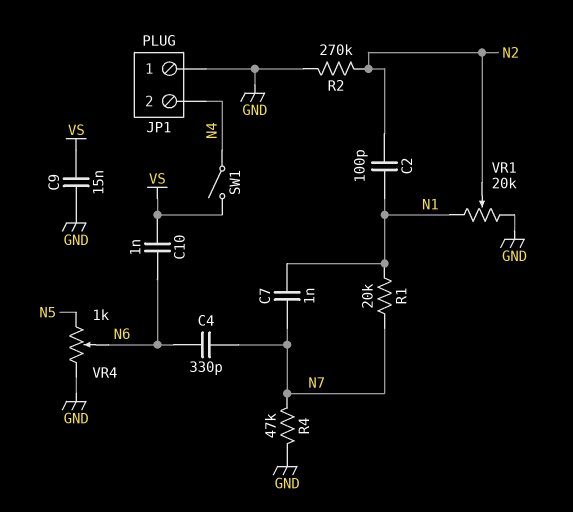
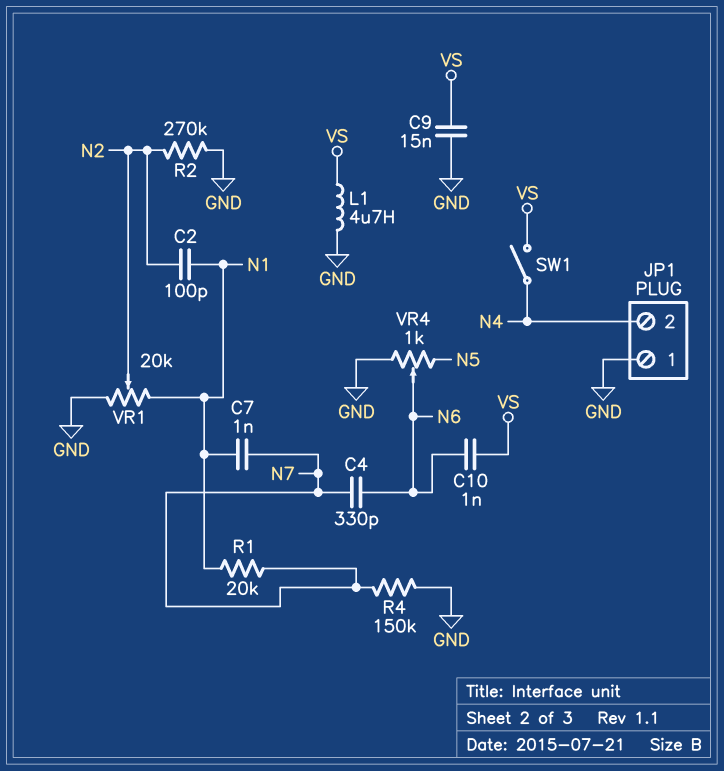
L1: none -> 4.7uH (GND, VS)
R4: 47k (GND, N7) -> 150k (GND, N7)

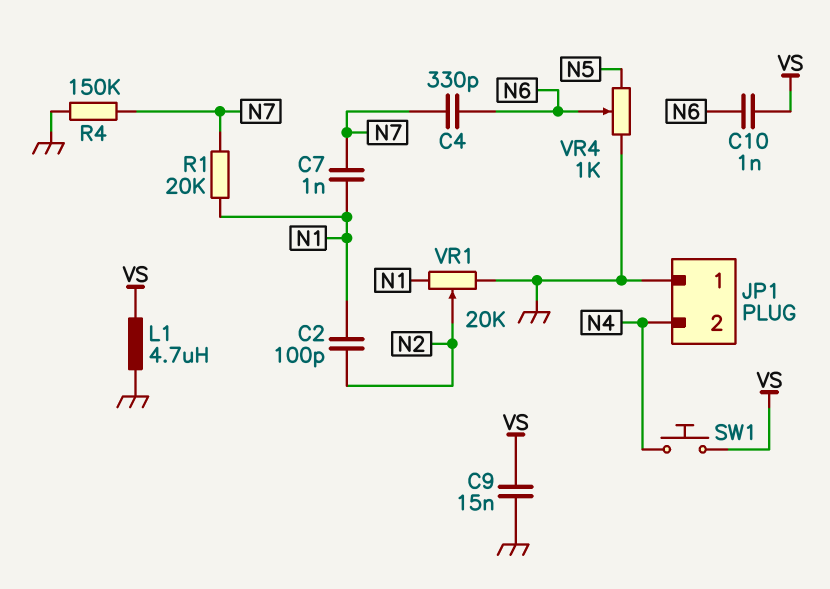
R2: 270k (GND, N2) -> none
SW1: switch (N4, VS) -> button (N4, VS)

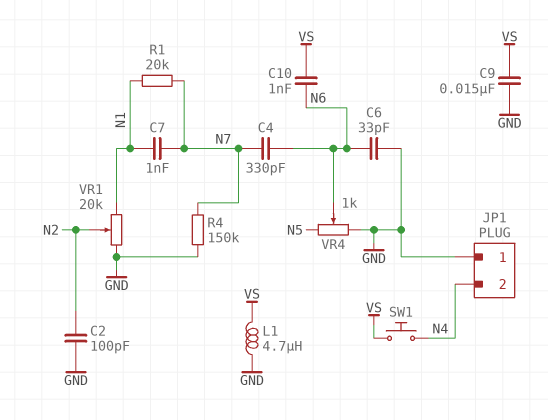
C2: 100pF (N1, N2) -> 100pF (GND, N2)
C6: none -> 33pF (GND, N6)

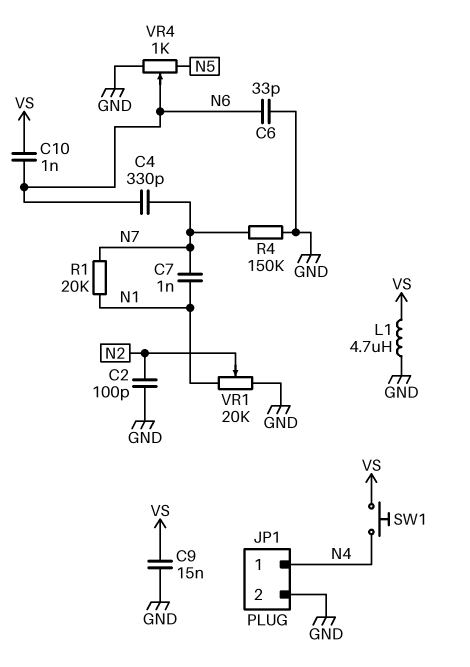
JP1 pin 1: GND -> N4
JP1 pin 2: N4 -> GND

